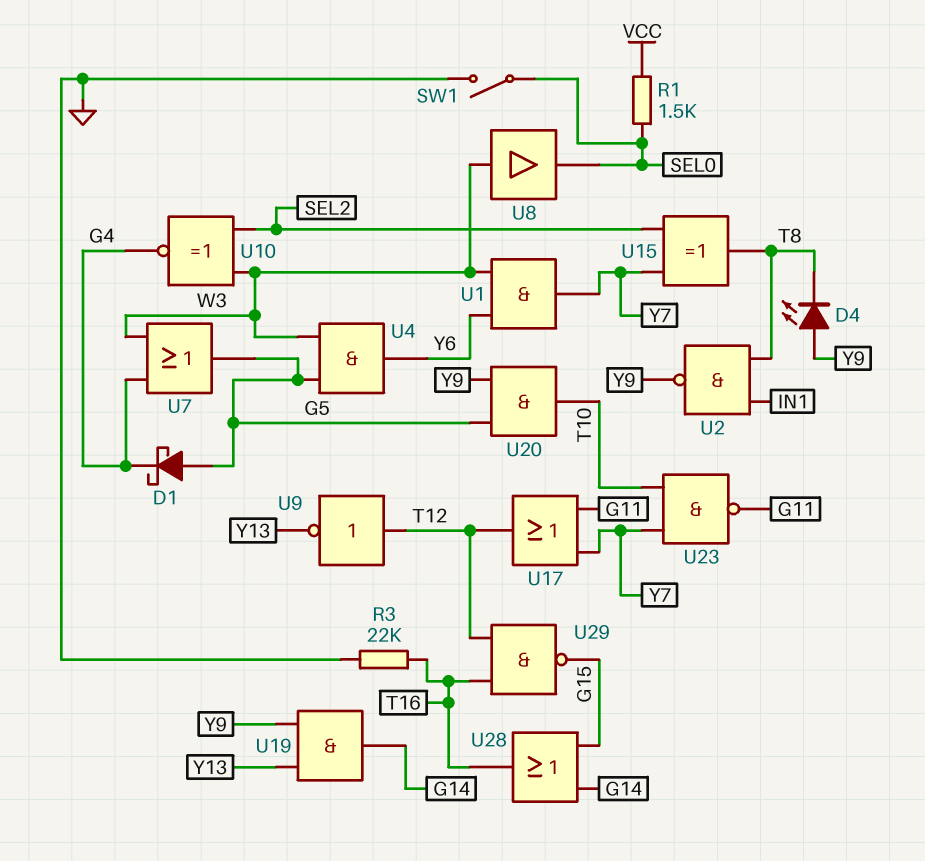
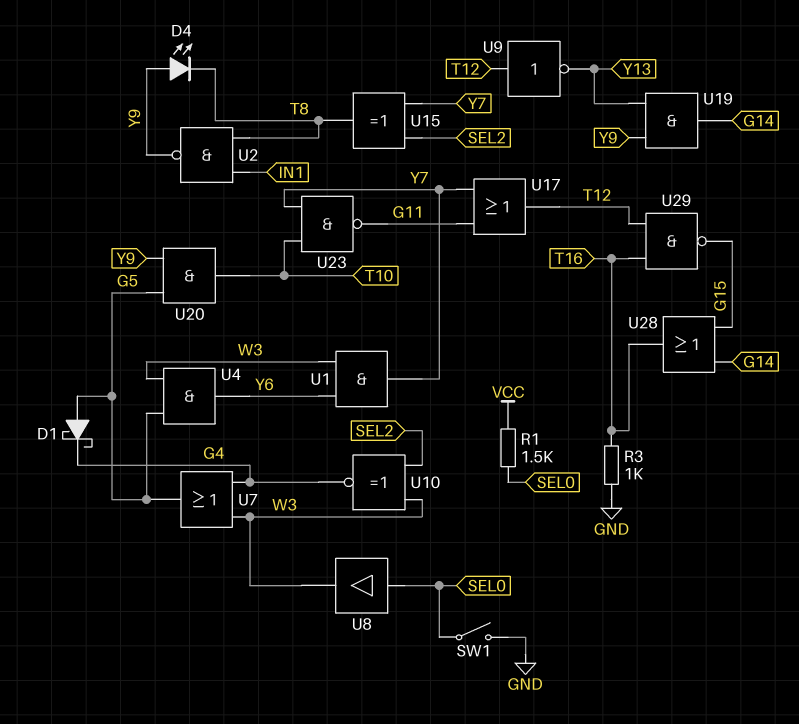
R3: 22k (GND, T16) -> 1k (GND, T16)
U8: buffer (in W3, out SEL0) -> buffer (in SEL0, out W3)

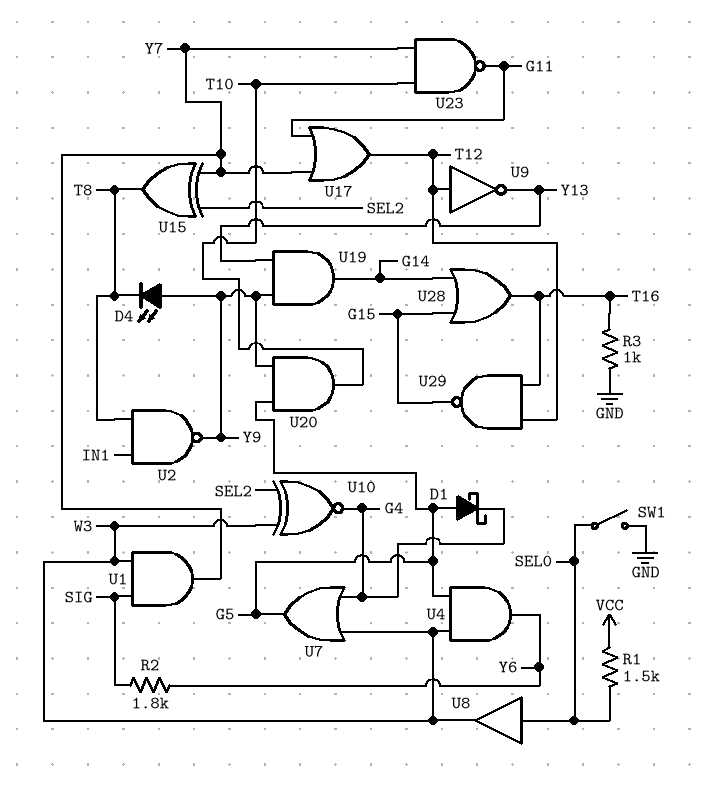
R2: none -> 1.8k (SIG, Y6)
U1: AND (in W3, in Y6, out Y7) -> AND (in SIG, in W3, out Y7)

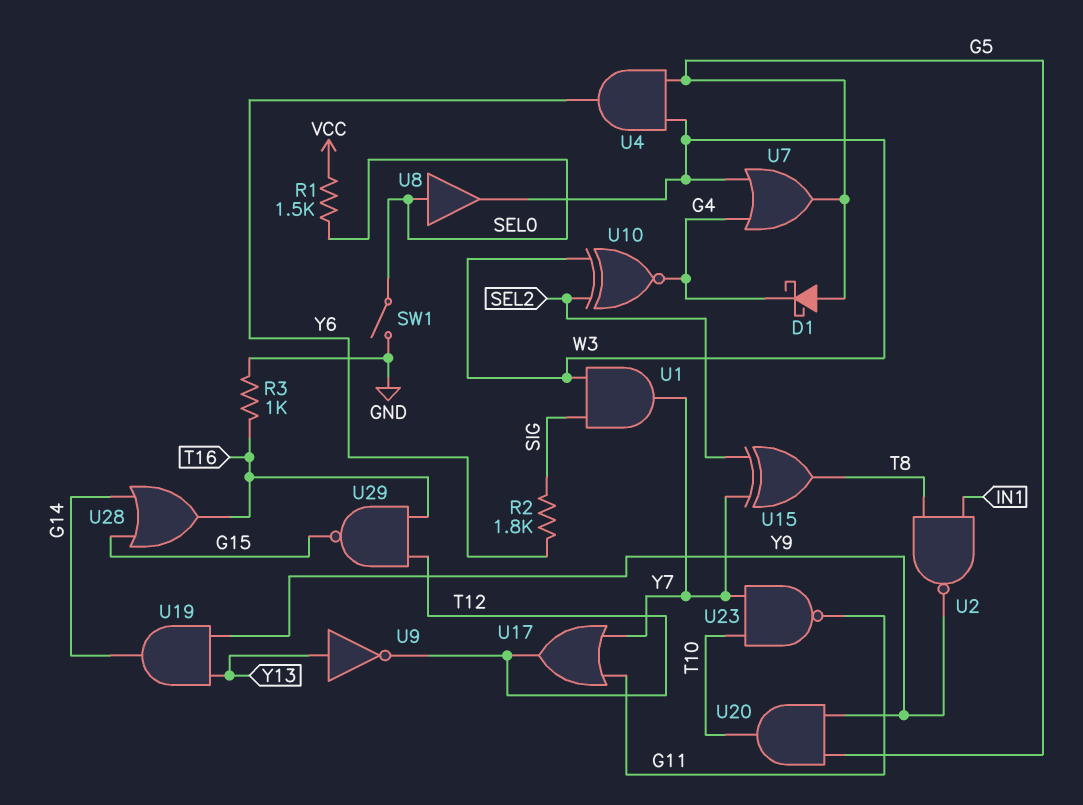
D4: LED (A Y9, K T8) -> none
U9: NOT (in T12, out Y13) -> NOT (in Y13, out T12)

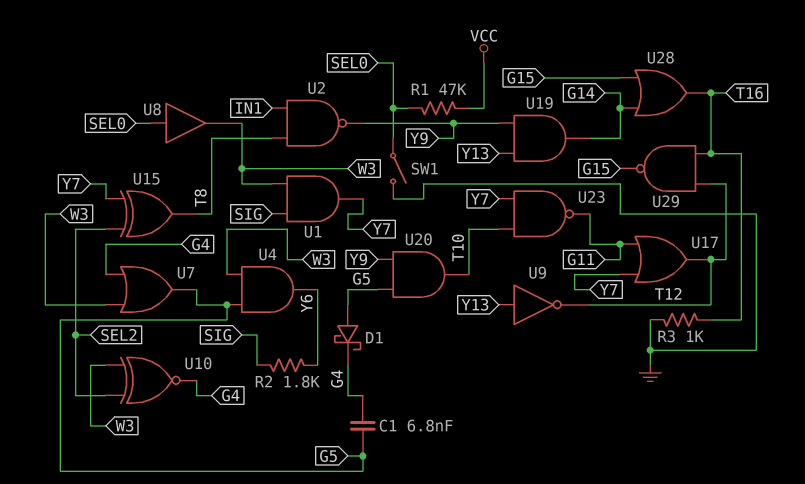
C1: none -> 6.8nF (G4, G5)
R1: 1.5k (SEL0, VCC) -> 47k (SEL0, VCC)

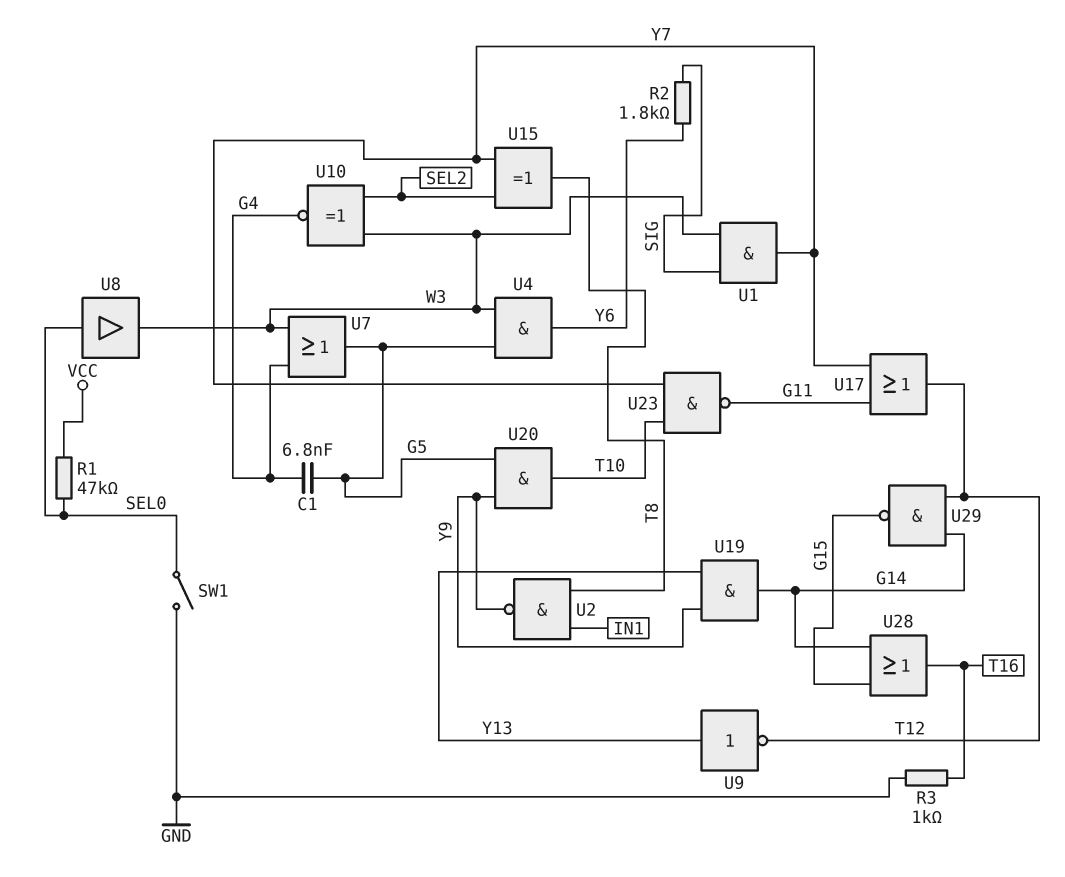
D1: schottky (A G5, K G4) -> none
U29: NAND (in T12, in T16, out G15) -> NAND (in G14, in T12, out G15)

